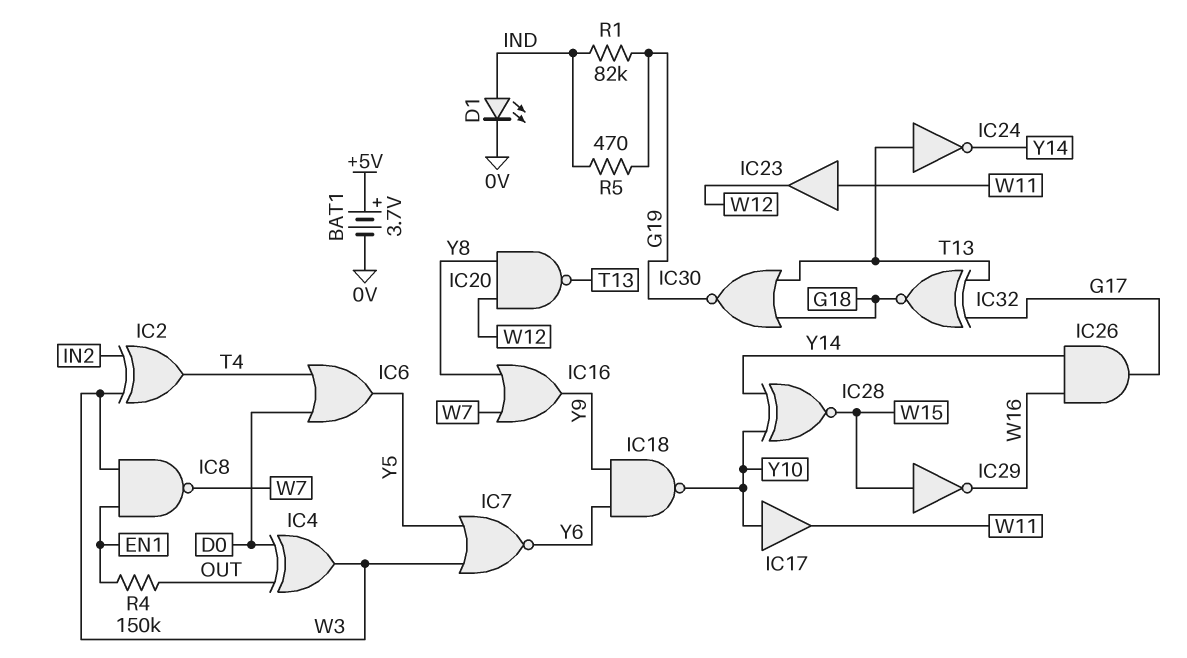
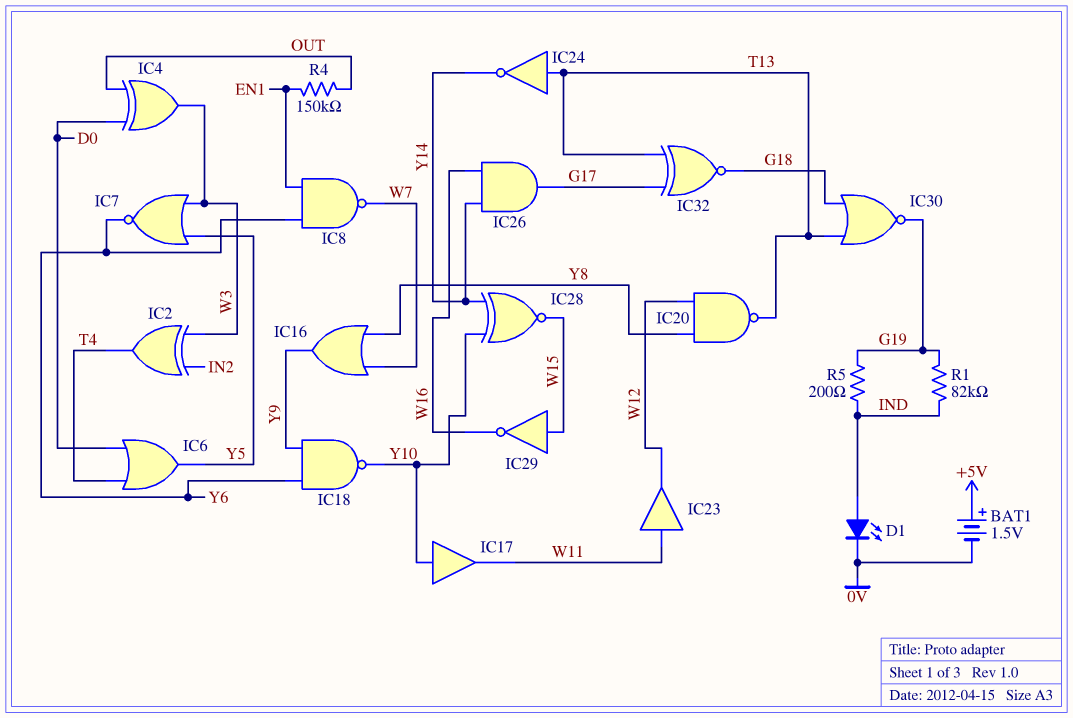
BAT1: 3.7V (plus +5V, minus 0V) -> 1.5V (plus +5V, minus 0V)
IC8: NAND (in EN1, in W3, out W7) -> NAND (in EN1, in Y6, out W7)
R5: 470 (G19, IND) -> 200 (G19, IND)

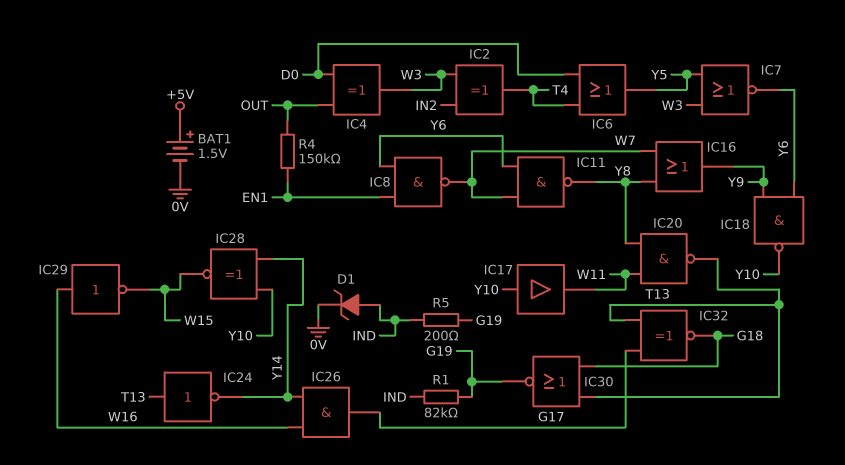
D1: LED (A IND, K 0V) -> zener (A IND, K 0V)
IC11: none -> NAND (in W7, in Y6, out Y8)
IC20: NAND (in W12, in Y8, out T13) -> NAND (in W11, in Y8, out T13)
IC23: buffer (in W11, out W12) -> none
IC29: NOT (in W15, out W16) -> NOT (in W16, out W15)

